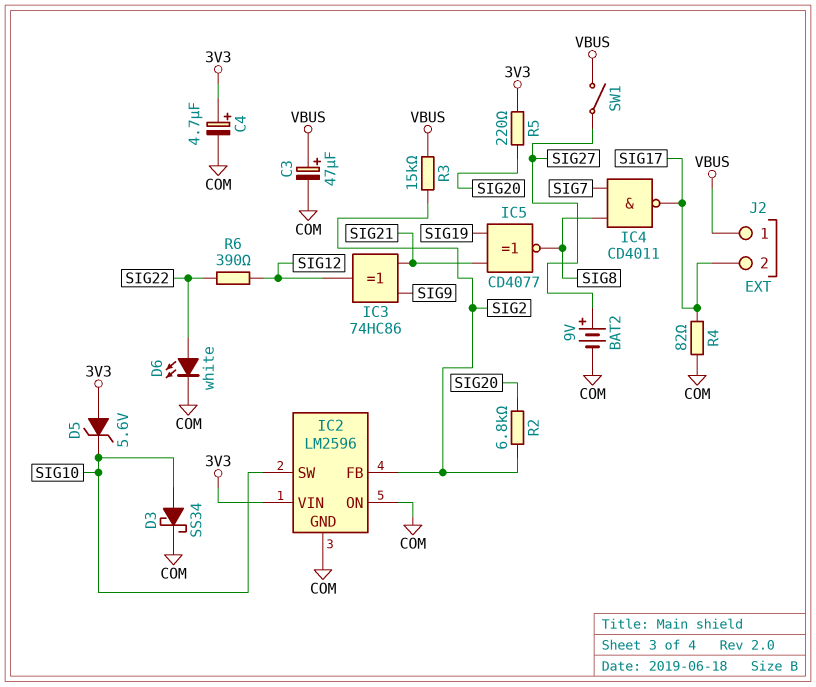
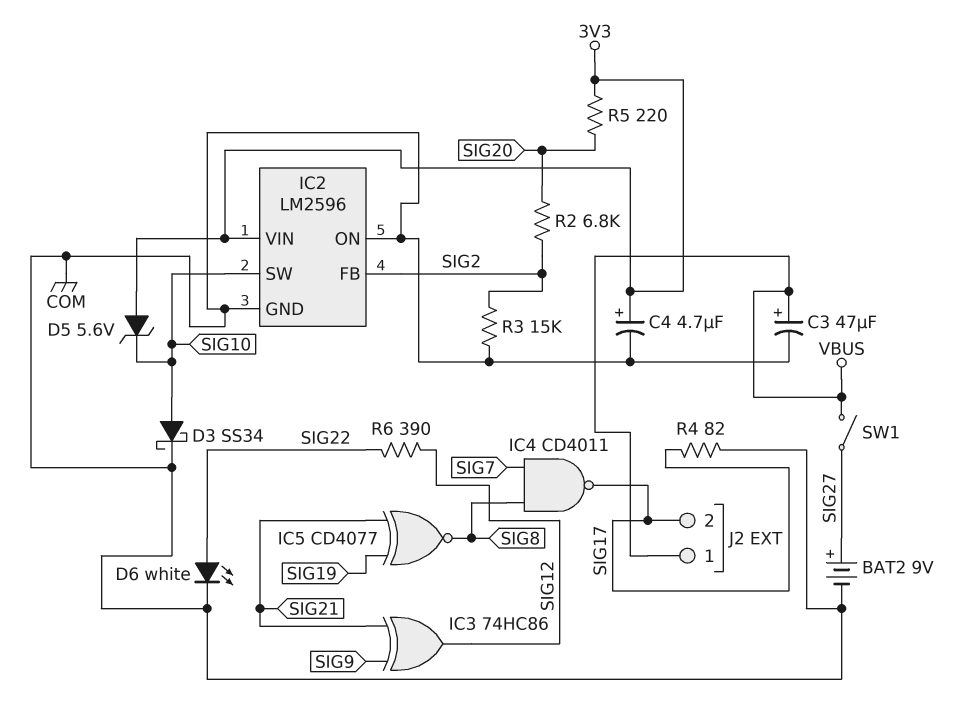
R3: 15k (SIG2, VBUS) -> 15k (COM, SIG2)

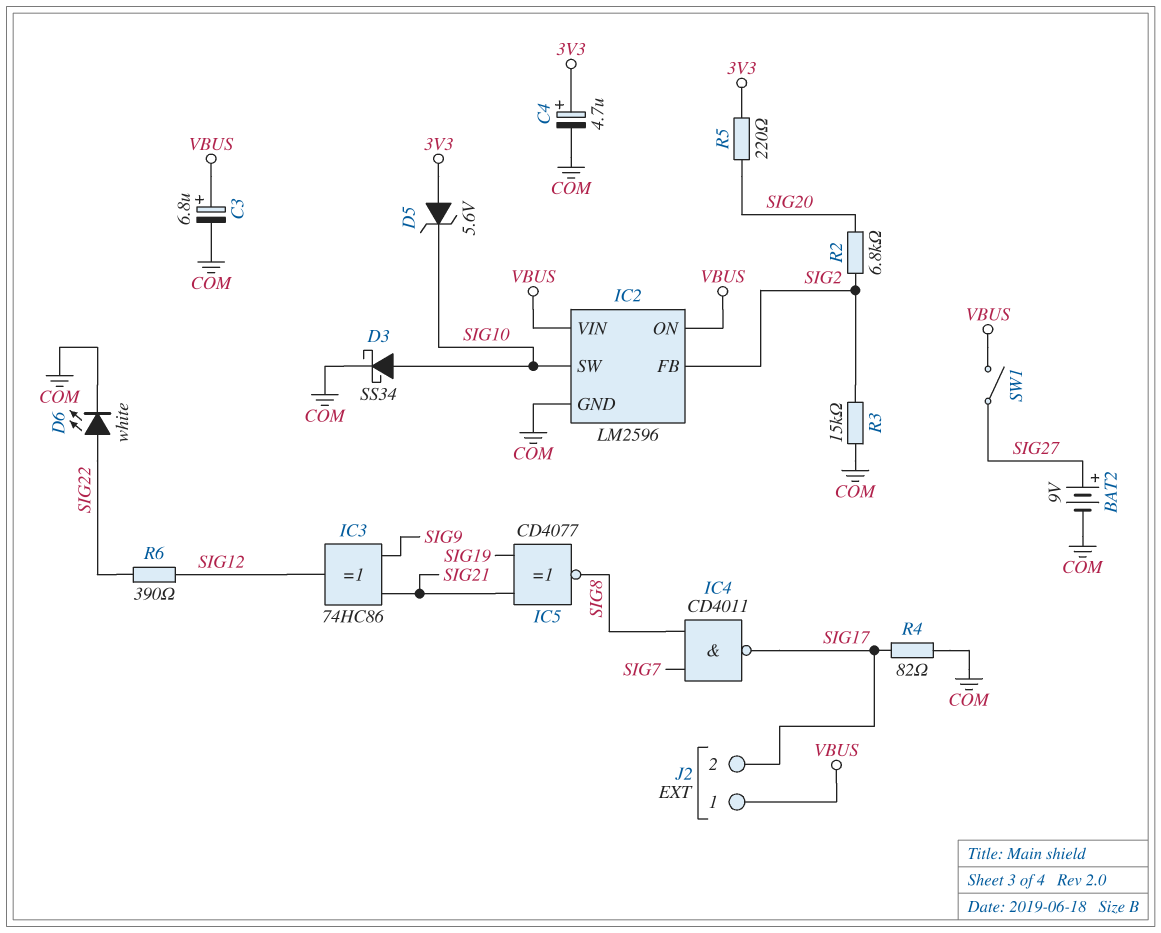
C3: 47uF (plus VBUS, minus COM) -> 6.8uF (plus VBUS, minus COM)
IC2 pin ON: COM -> VBUS
IC2 pin VIN: 3V3 -> VBUS

